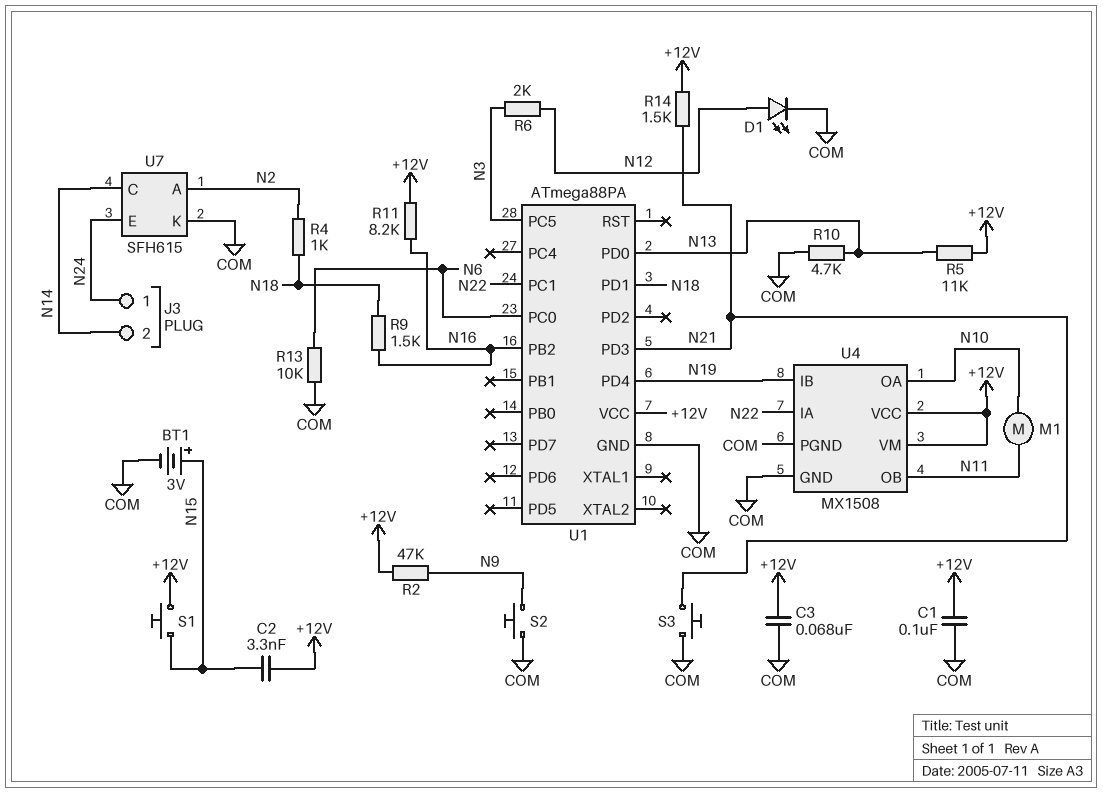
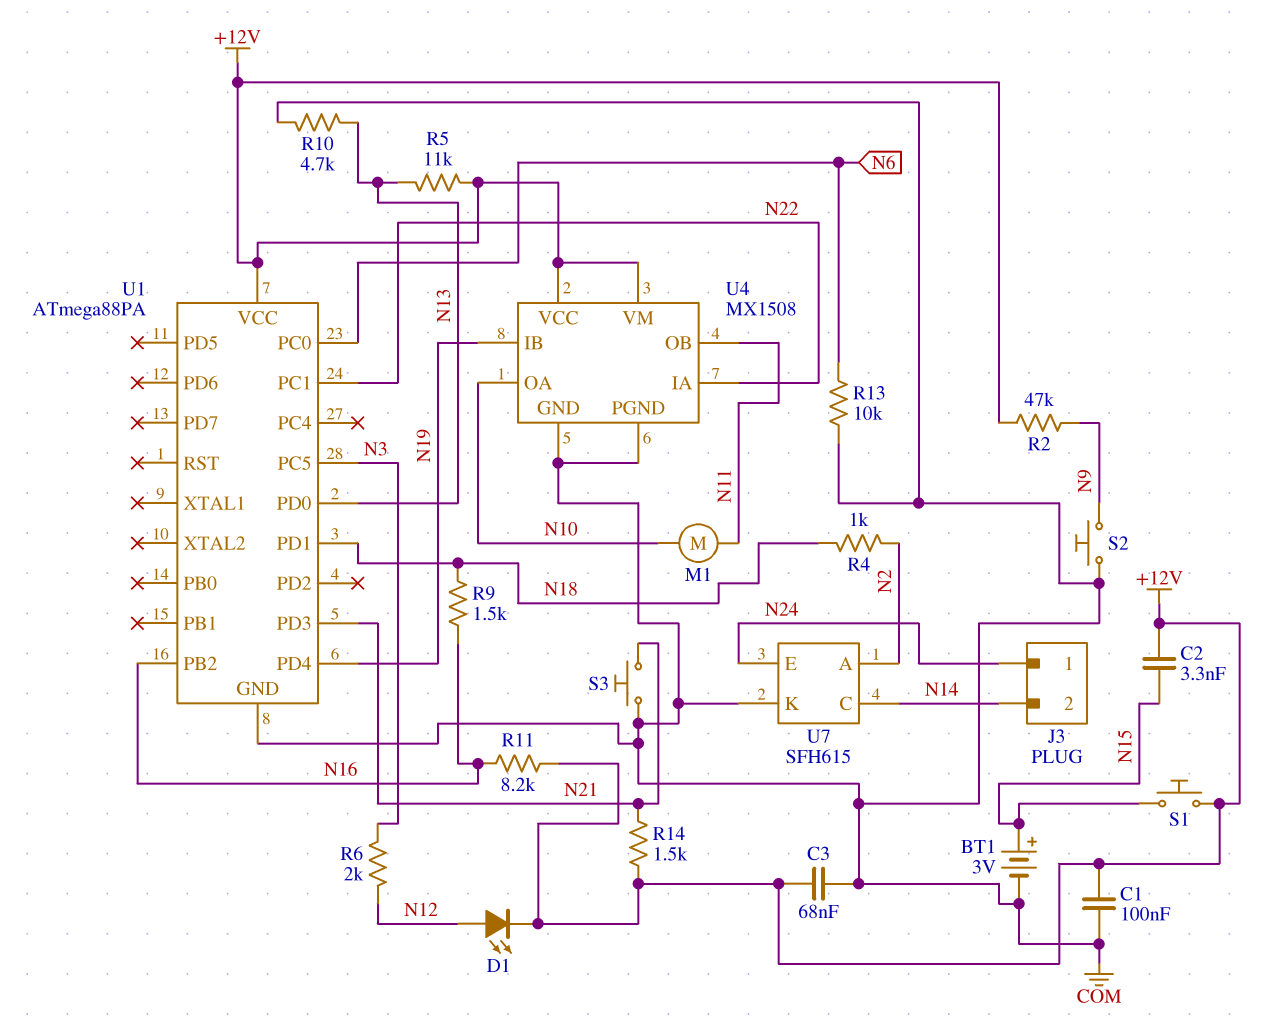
D1: LED (A N12, K COM) -> LED (A N12, K +12V)

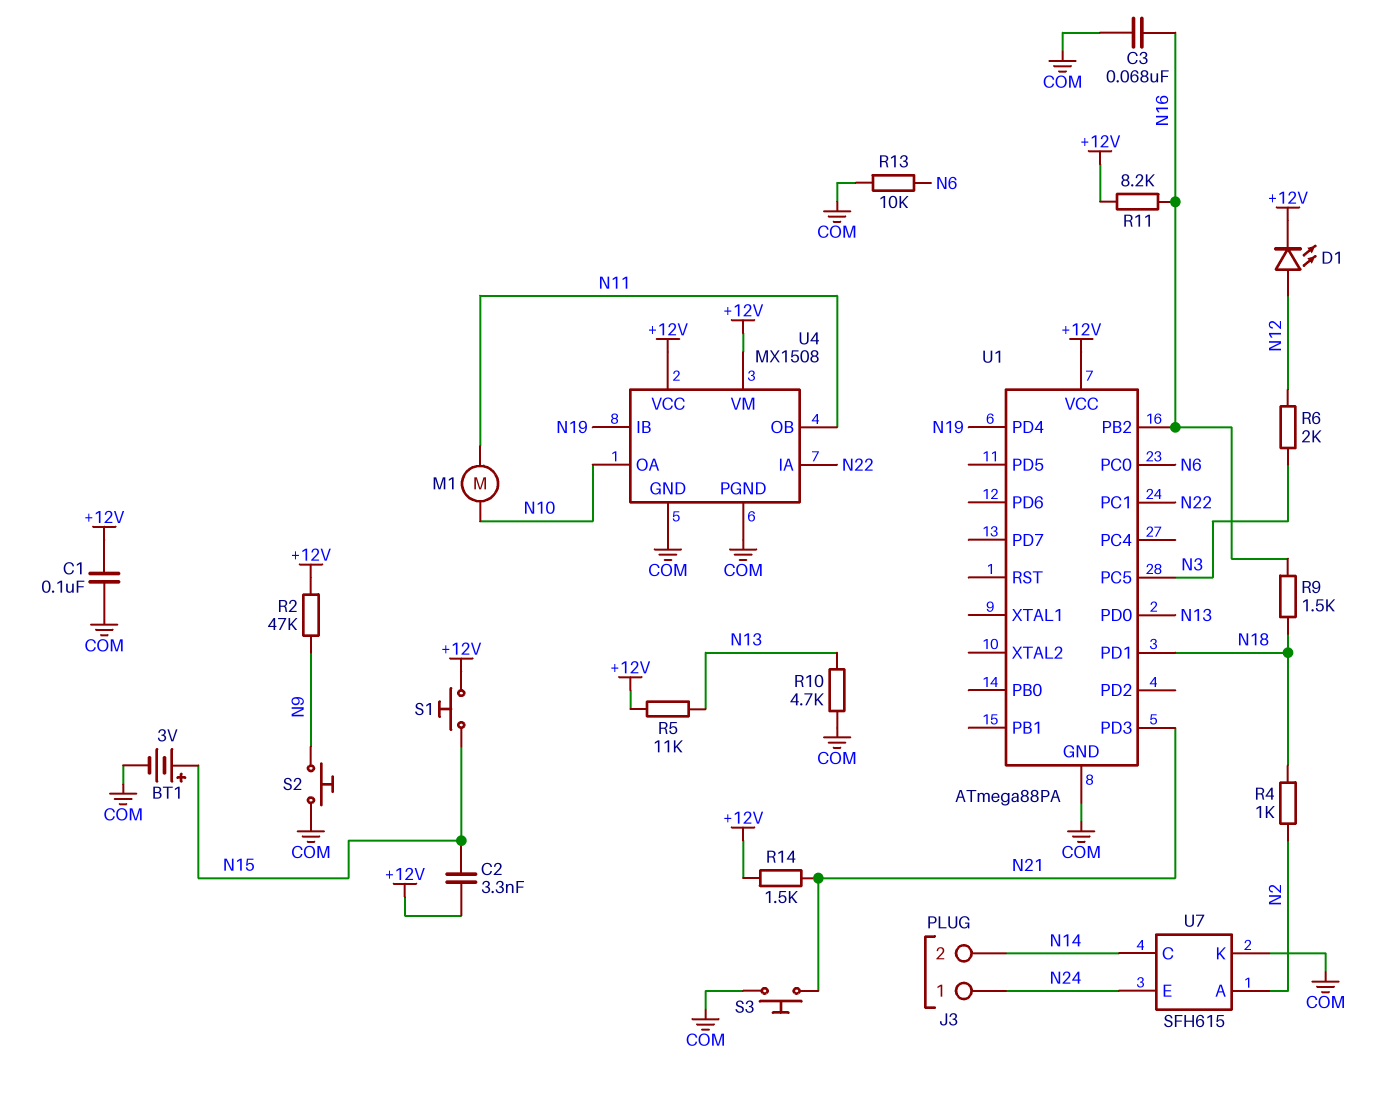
C3: 68nF (+12V, COM) -> 68nF (COM, N16)

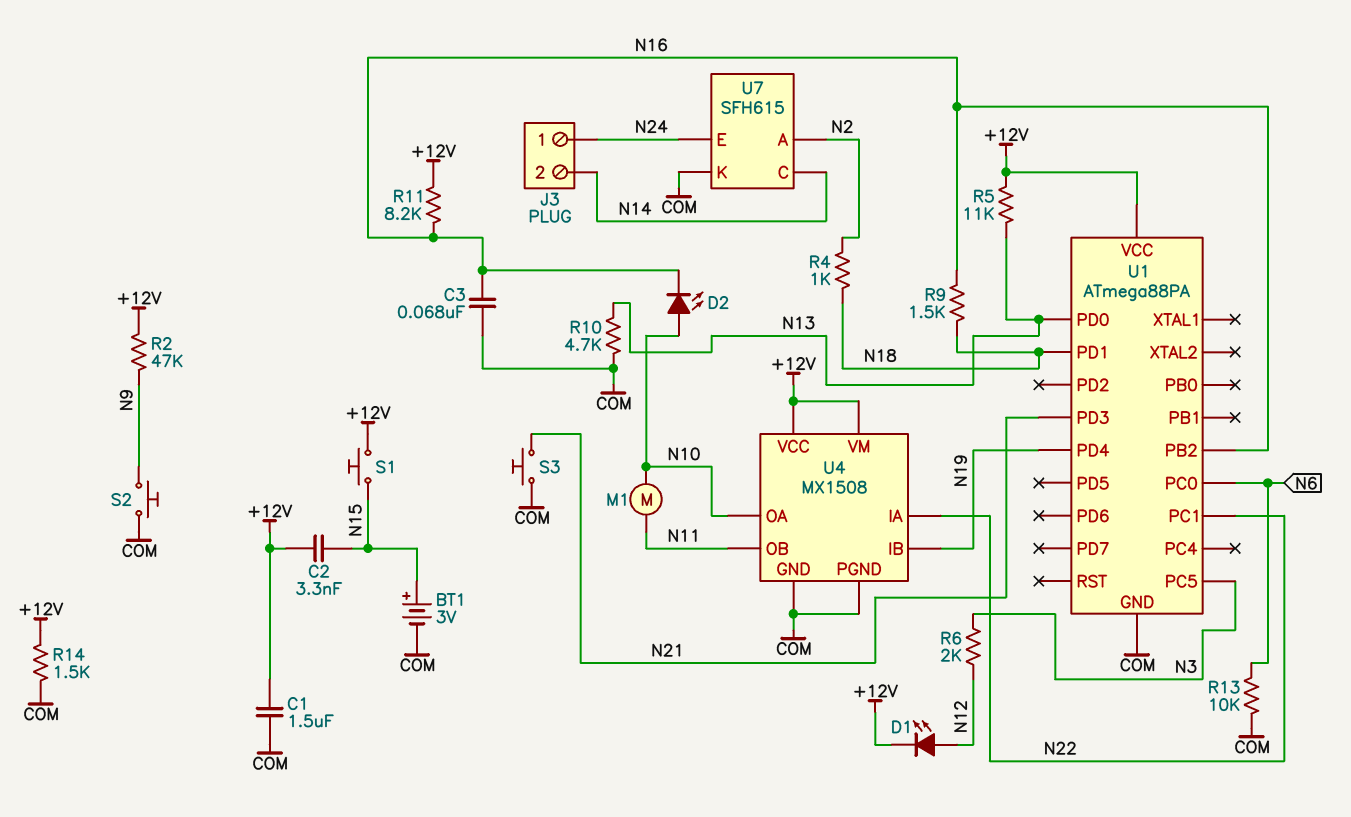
C1: 100nF (+12V, COM) -> 1.5uF (+12V, COM)
D2: none -> LED (A N10, K N16)
R14: 1.5k (+12V, N21) -> 1.5k (+12V, COM)

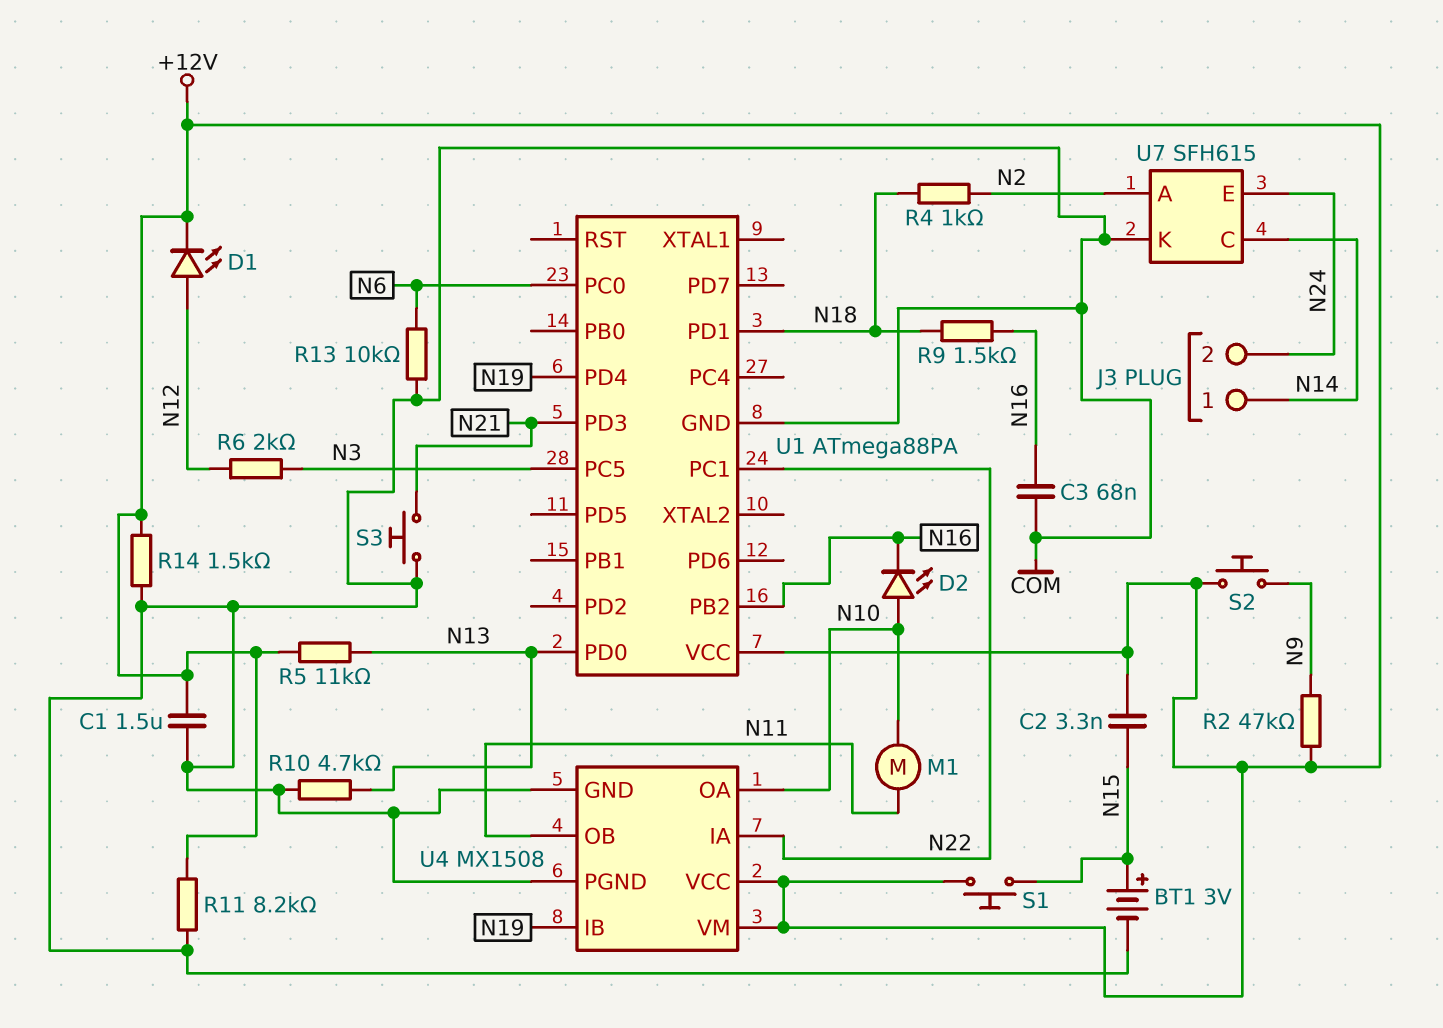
J3 pin 1: N24 -> N14
J3 pin 2: N14 -> N24
R11: 8.2k (+12V, N16) -> 8.2k (+12V, COM)
S2: button (COM, N9) -> button (+12V, N9)

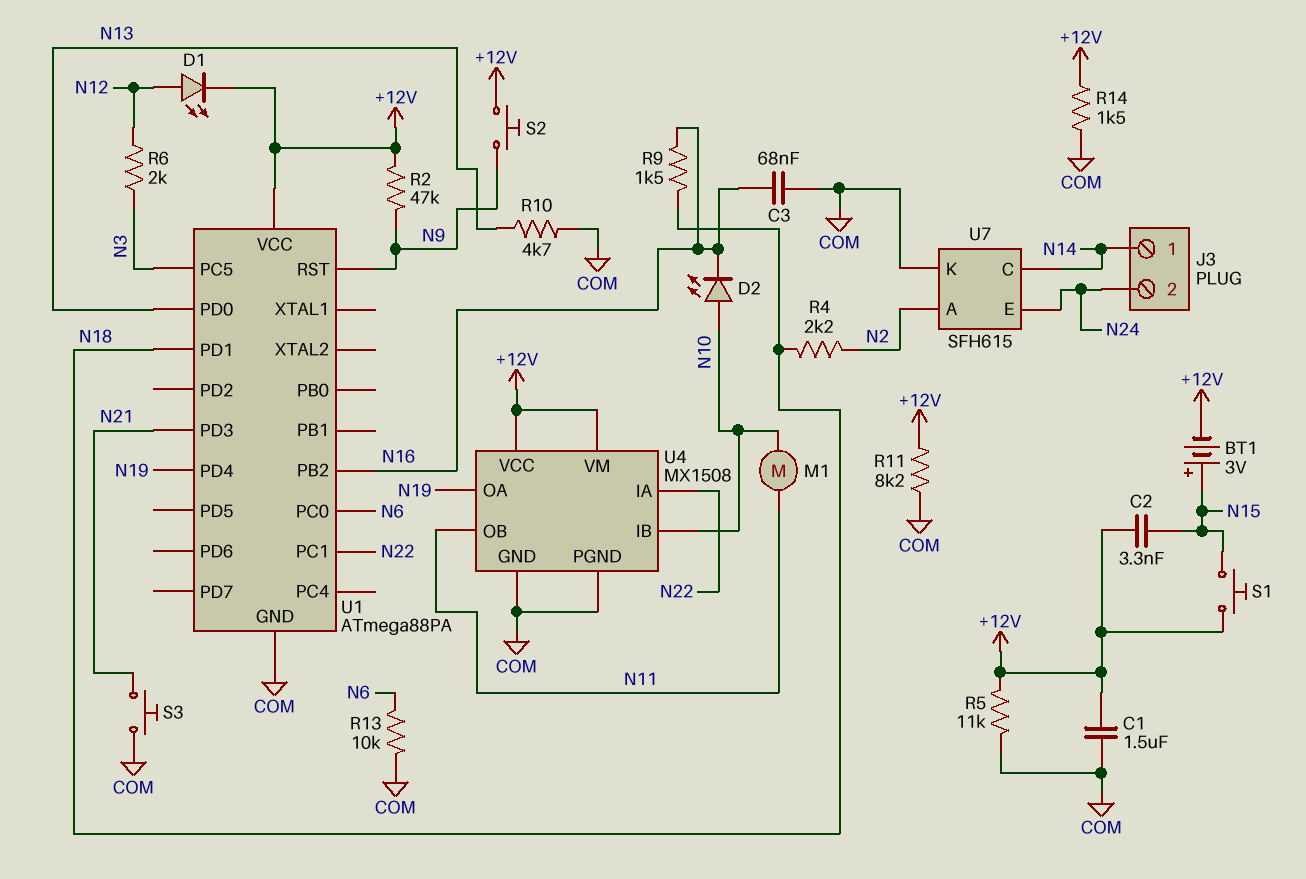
BT1: 3V (plus N15, minus COM) -> 3V (plus N15, minus +12V)
R4: 1k (N2, N18) -> 2.2k (N2, N18)
R5: 11k (+12V, N13) -> 11k (+12V, COM)
U1 pin RST: none -> N9
U4 pin IB: N19 -> N10
U4 pin OA: N10 -> N19

